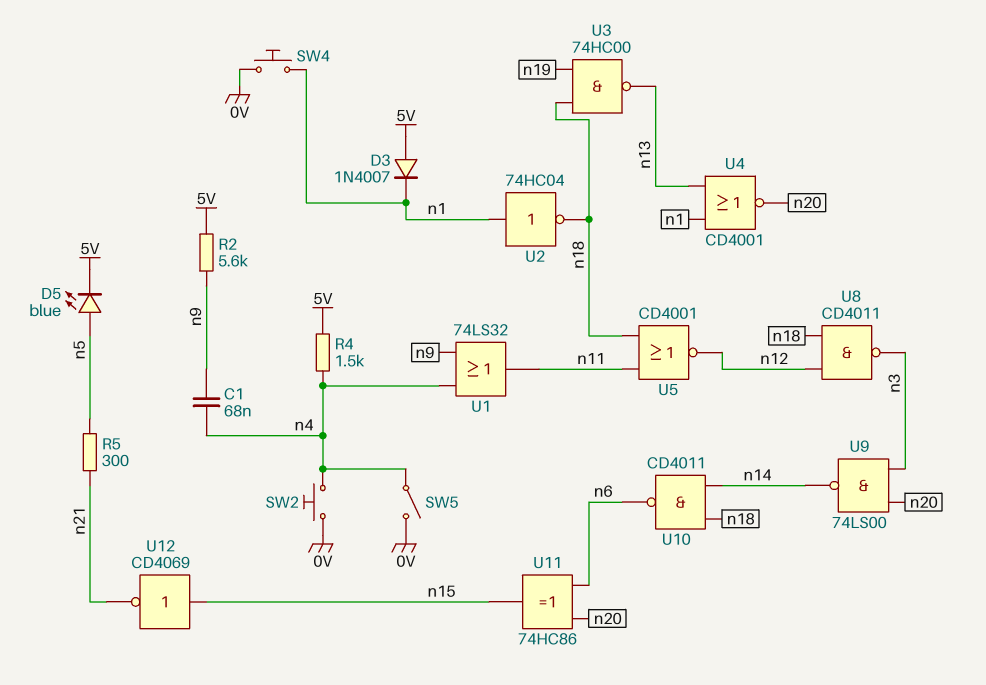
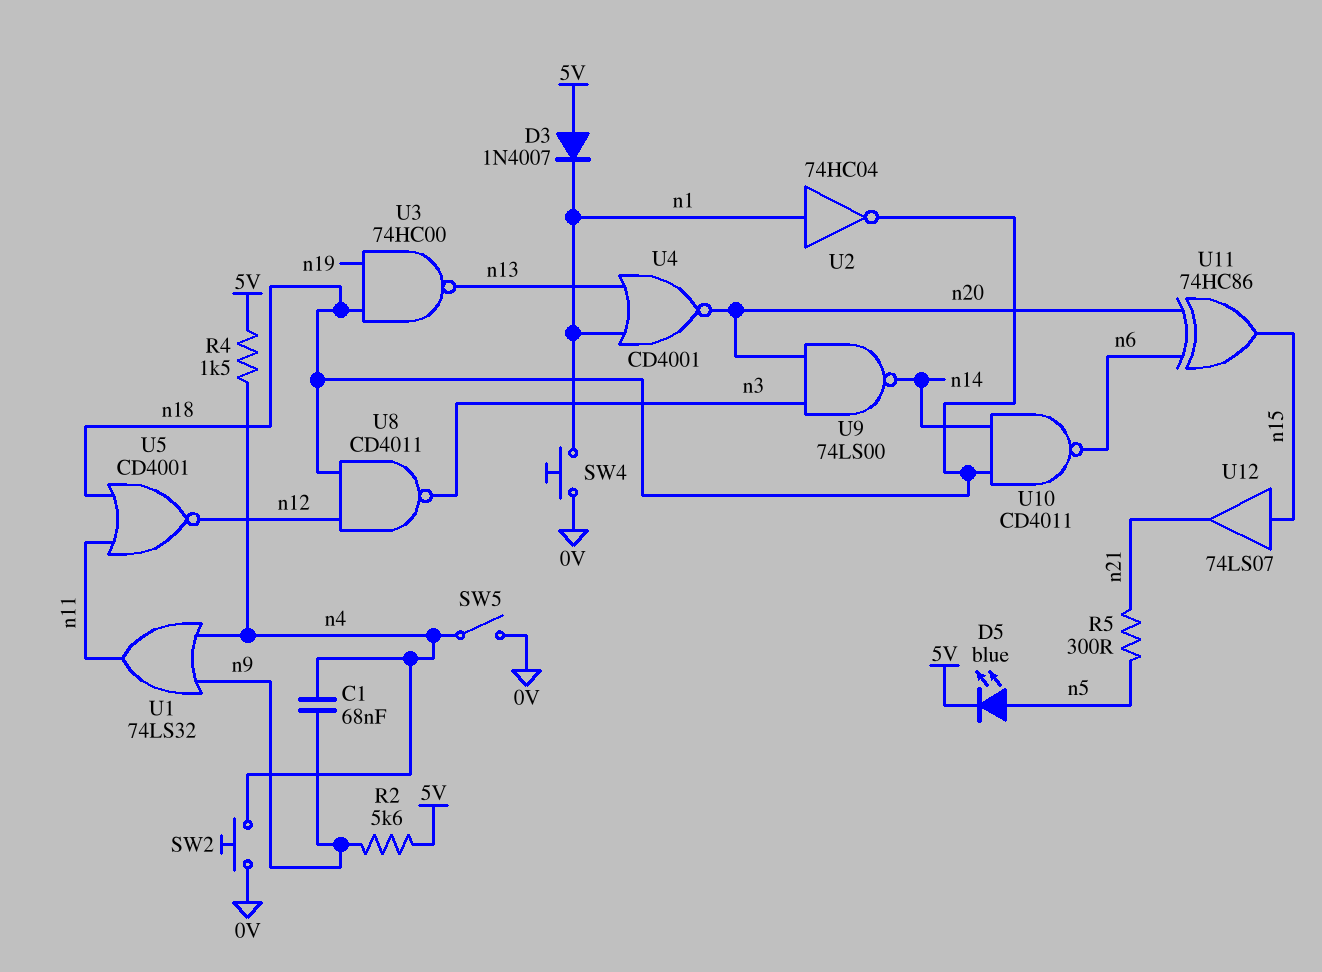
U12: NOT CD4069 (in n15, out n21) -> buffer 74LS07 (in n15, out n21)

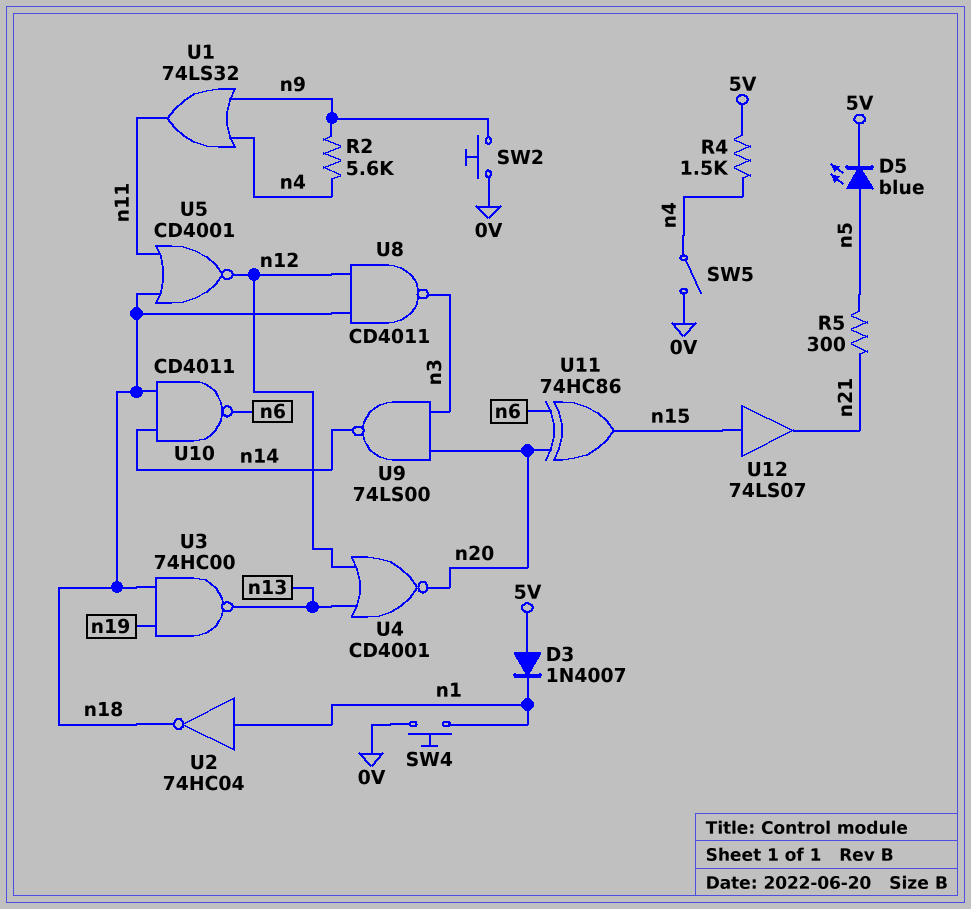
C1: 68nF (n4, n9) -> none
R2: 5.6k (5V, n9) -> 5.6k (n4, n9)
SW2: button (0V, n4) -> button (0V, n9)
U4: NOR CD4001 (in n1, in n13, out n20) -> NOR CD4001 (in n12, in n13, out n20)

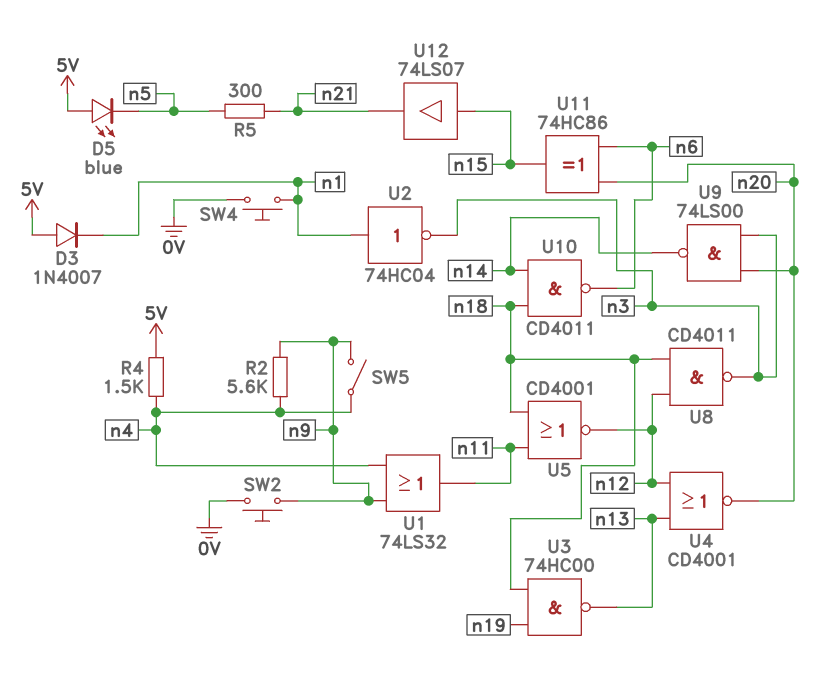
D5: LED blue (A n5, K 5V) -> LED blue (A 5V, K n5)
SW5: switch (0V, n4) -> switch (n4, n9)
U2: NOT 74HC04 (in n1, out n18) -> NOT 74HC04 (in n1, out n3)

